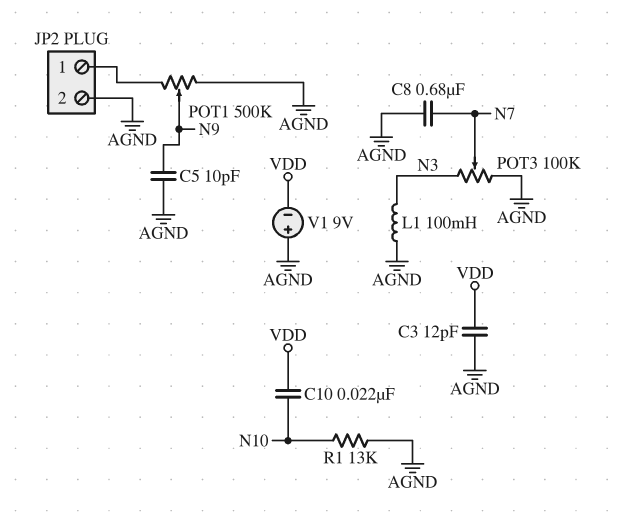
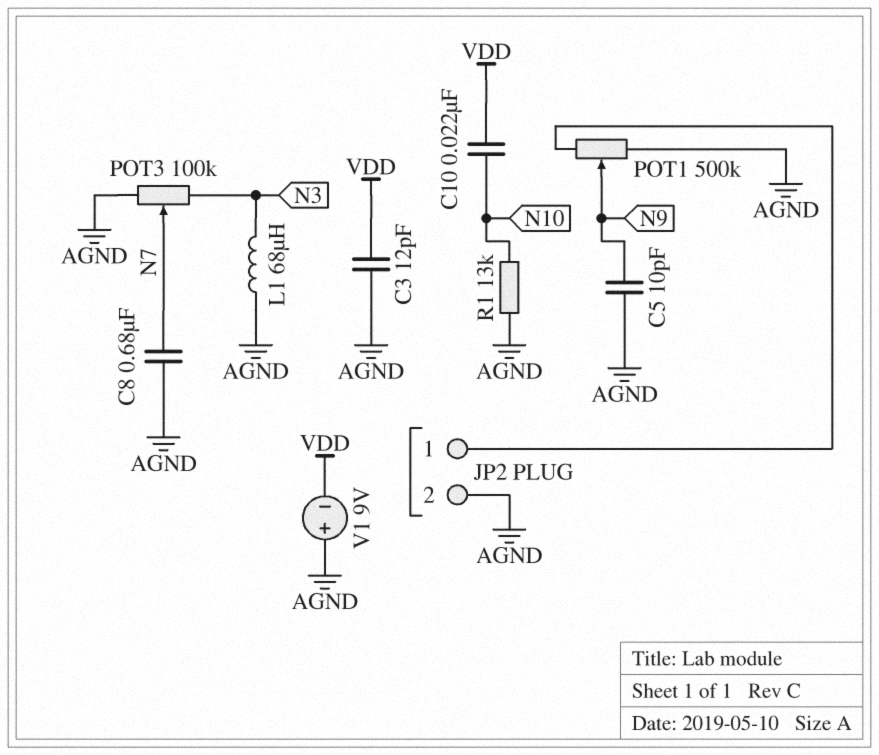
L1: 100mH (AGND, N3) -> 68uH (AGND, N3)

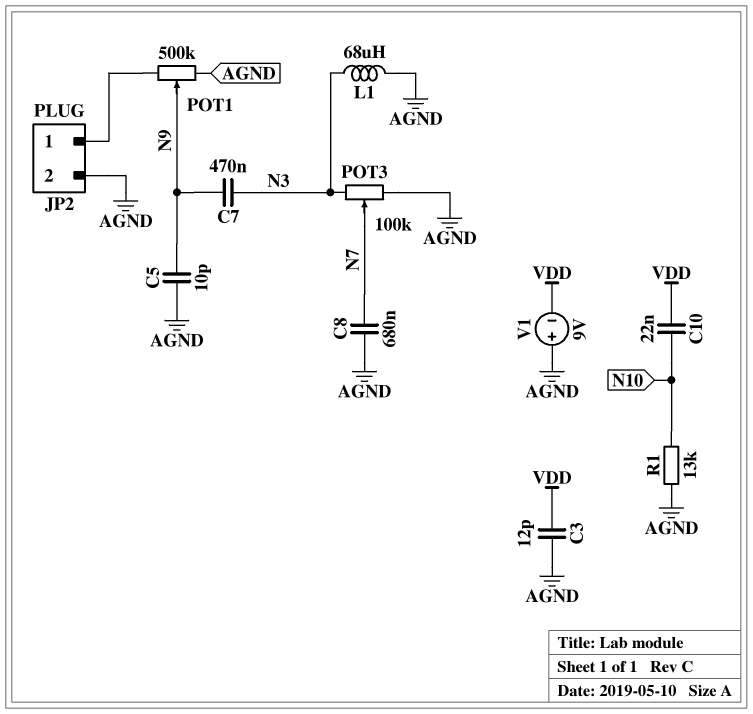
C7: none -> 470nF (N3, N9)

